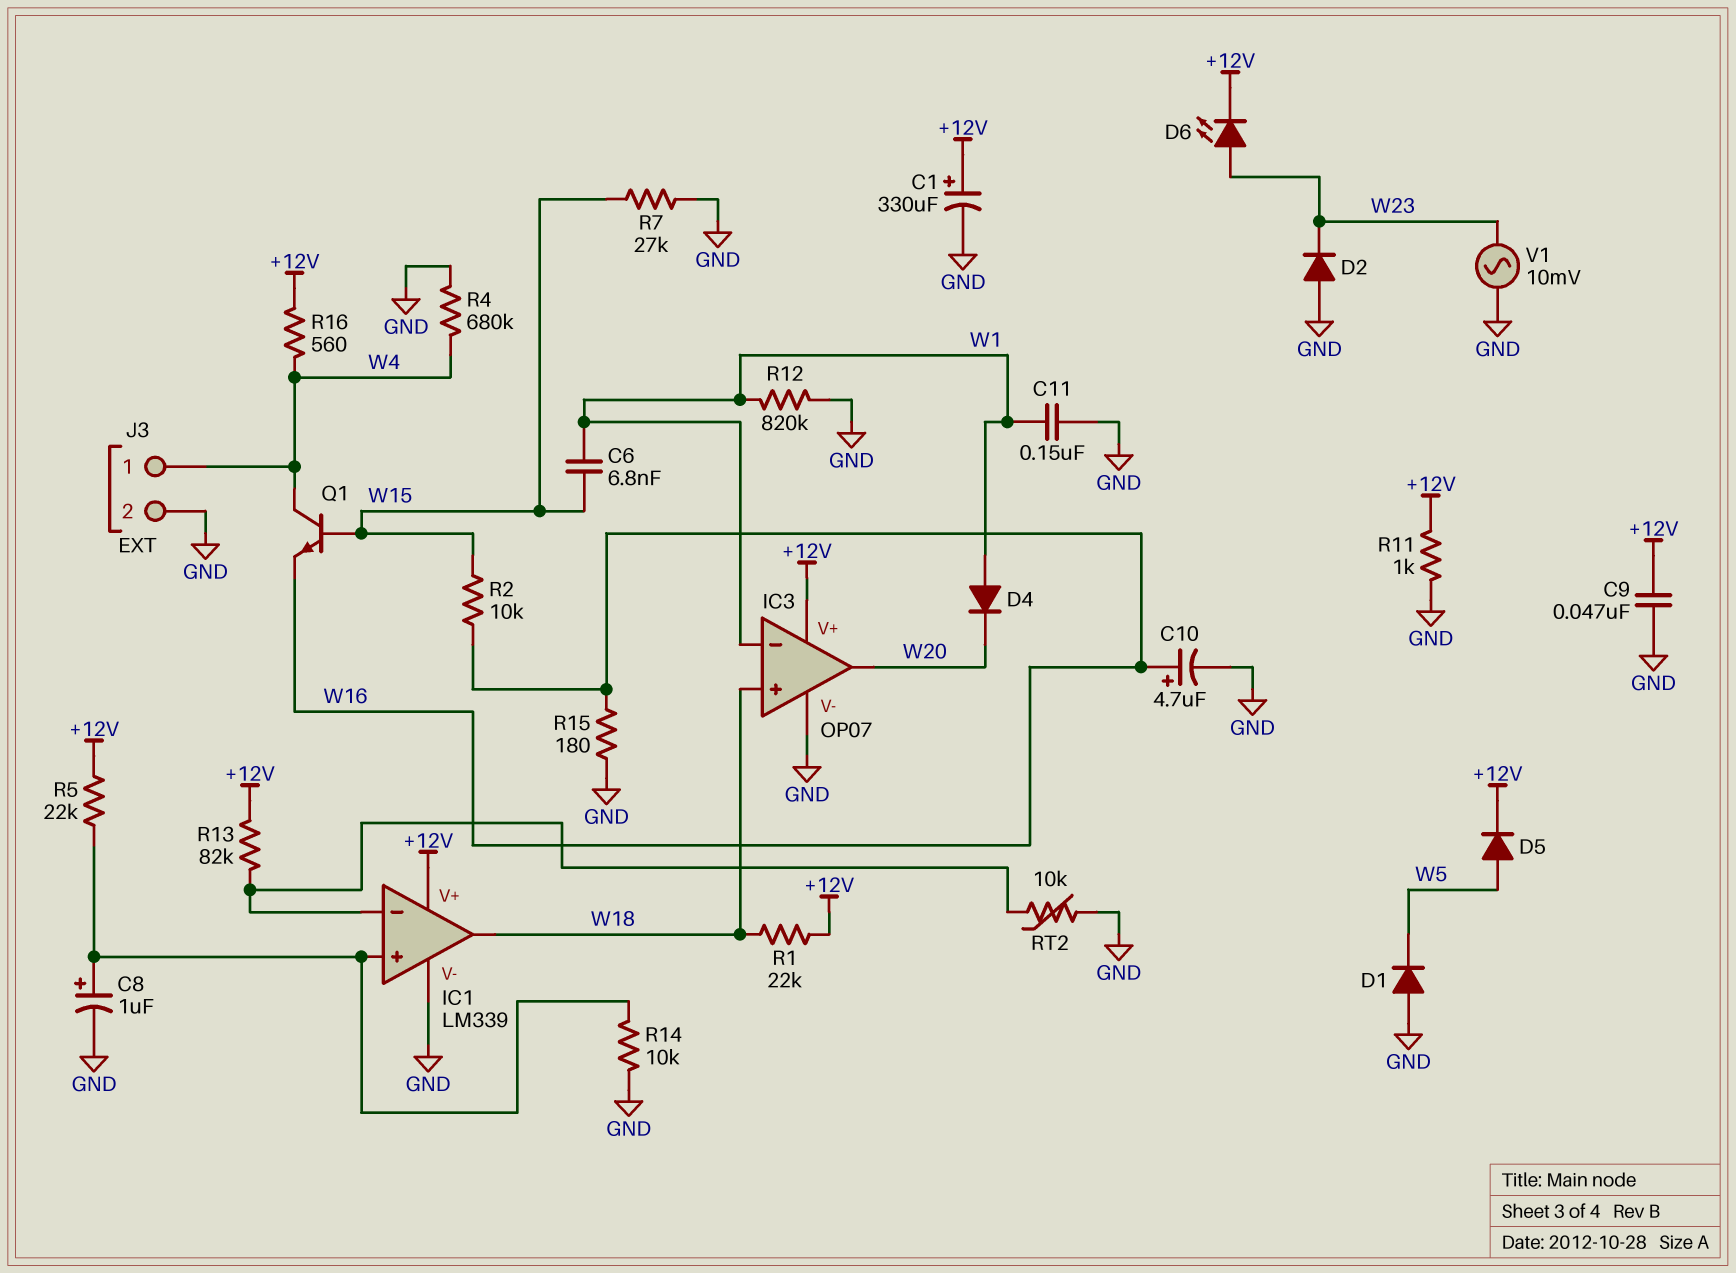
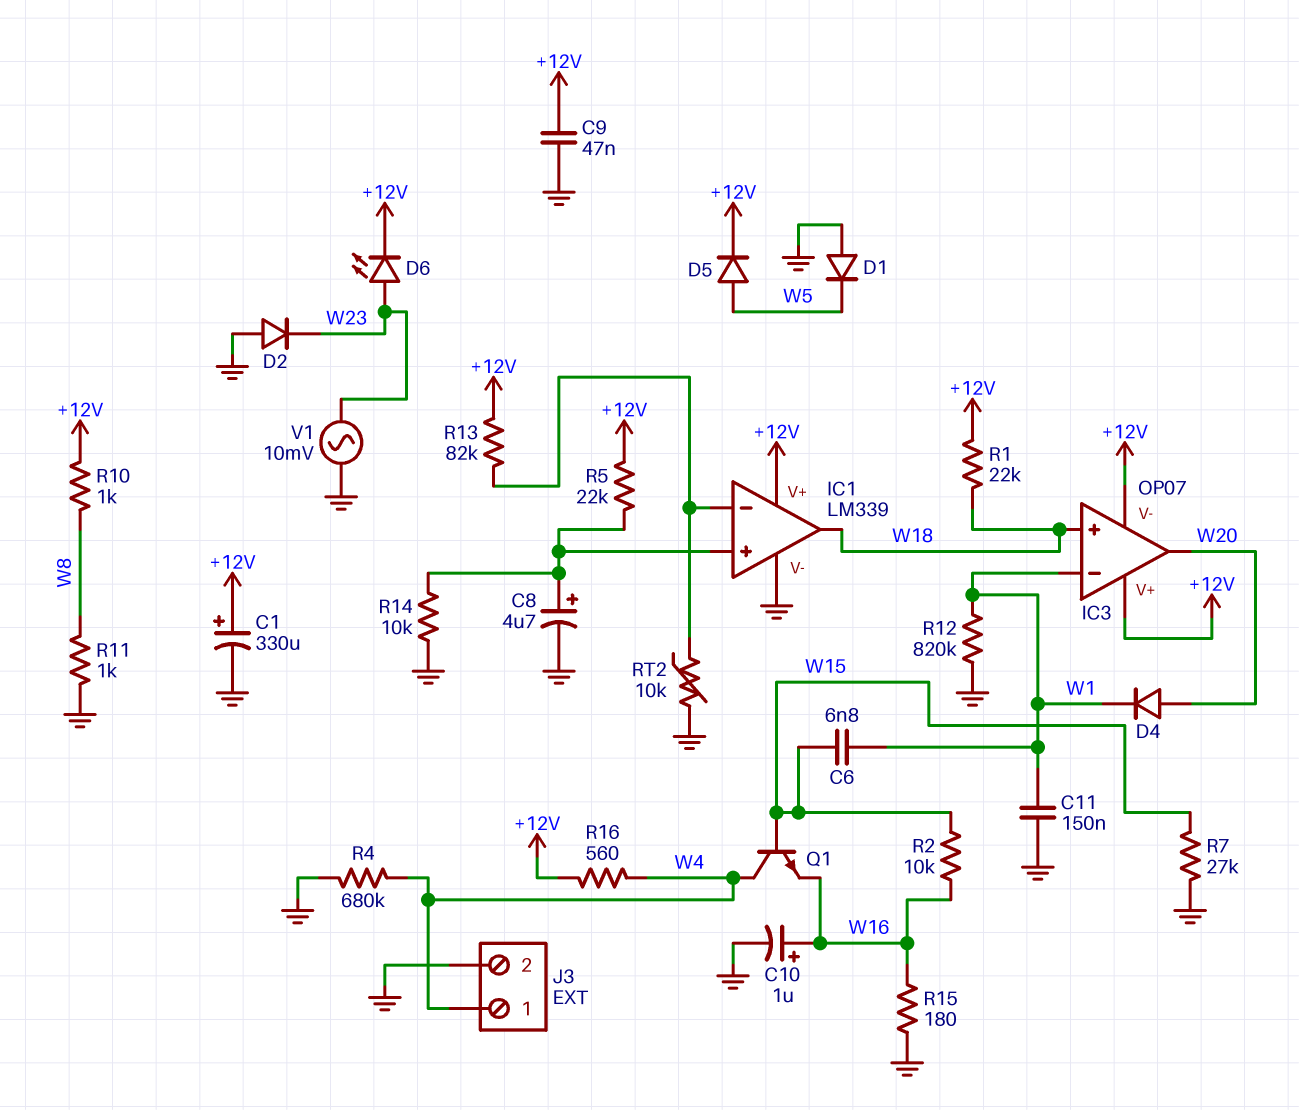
C8: 1uF (plus IC1/in+, minus GND) -> 4.7uF (plus IC1/in+, minus GND)
C10: 4.7uF (plus W16, minus GND) -> 1uF (plus W16, minus GND)
D4: diode (A W1, K W20) -> diode (A W20, K W1)
IC3 pin V-: GND -> +12V
R10: none -> 1k (+12V, W8)
R11: 1k (+12V, GND) -> 1k (GND, W8)

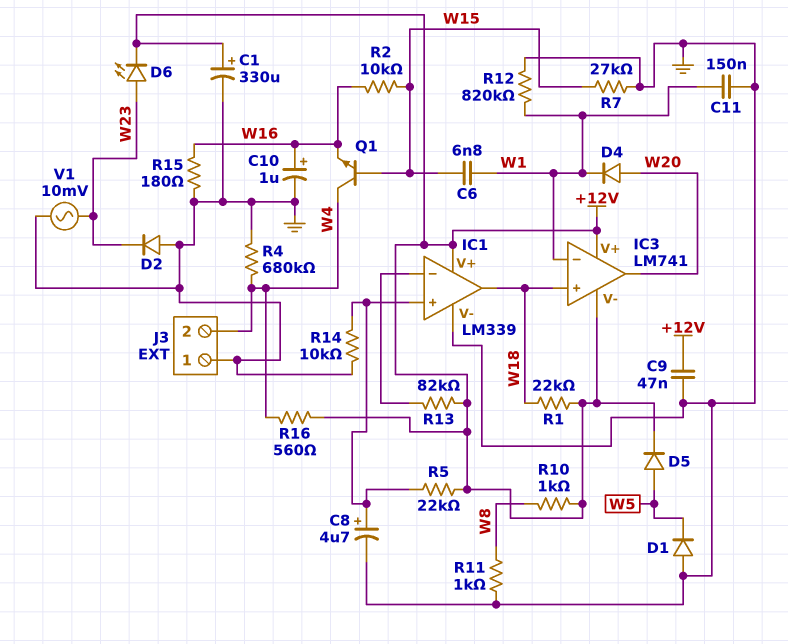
IC3: OP07 -> LM741
J3 pin 1: W4 -> GND
J3 pin 2: GND -> W4
RT2: 10k (GND, IC1/in-) -> none

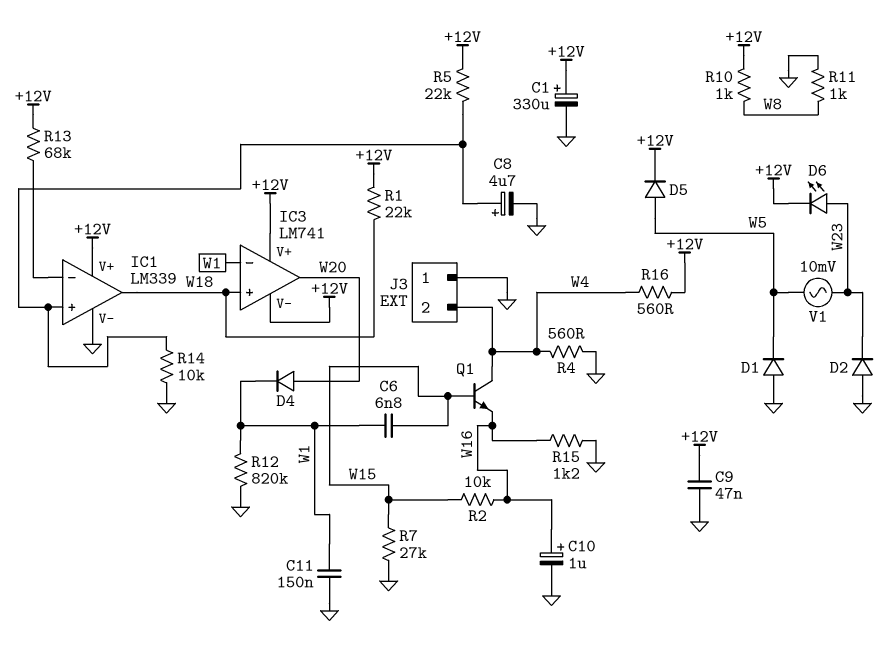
R4: 680k (GND, W4) -> 560 (GND, W4)
R13: 82k (+12V, IC1/in-) -> 68k (+12V, IC1/in-)
R15: 180 (GND, W16) -> 1.2k (GND, W16)
V1: AC 10mV (GND, W23) -> AC 10mV (W5, W23)

